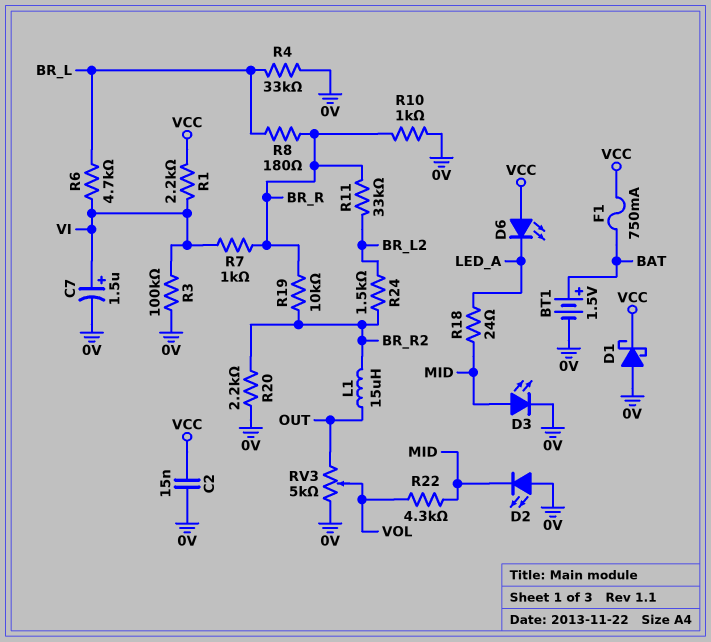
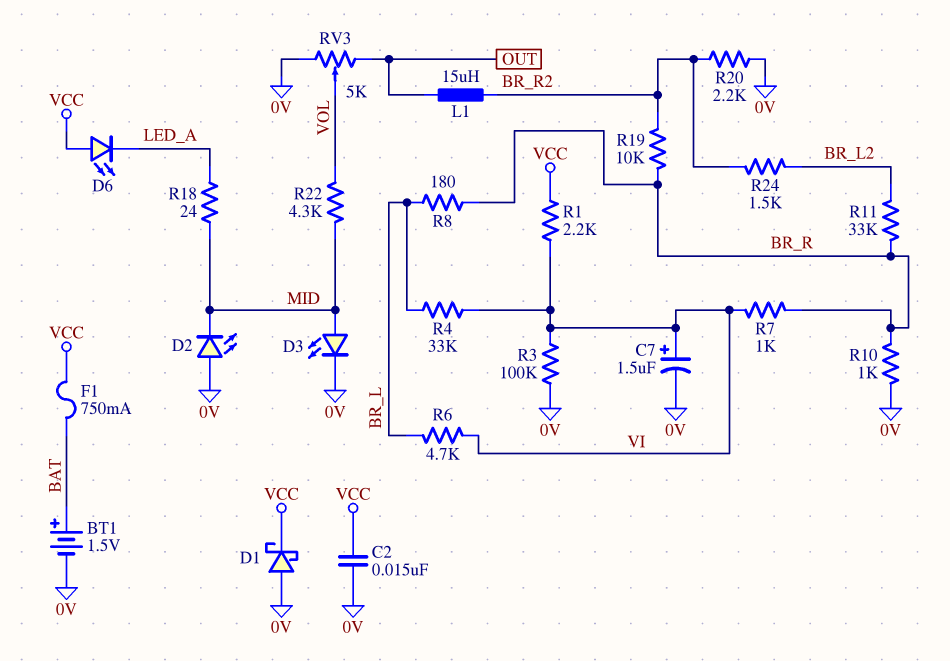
R4: 33k (0V, BR_L) -> 33k (BR_L, VI)

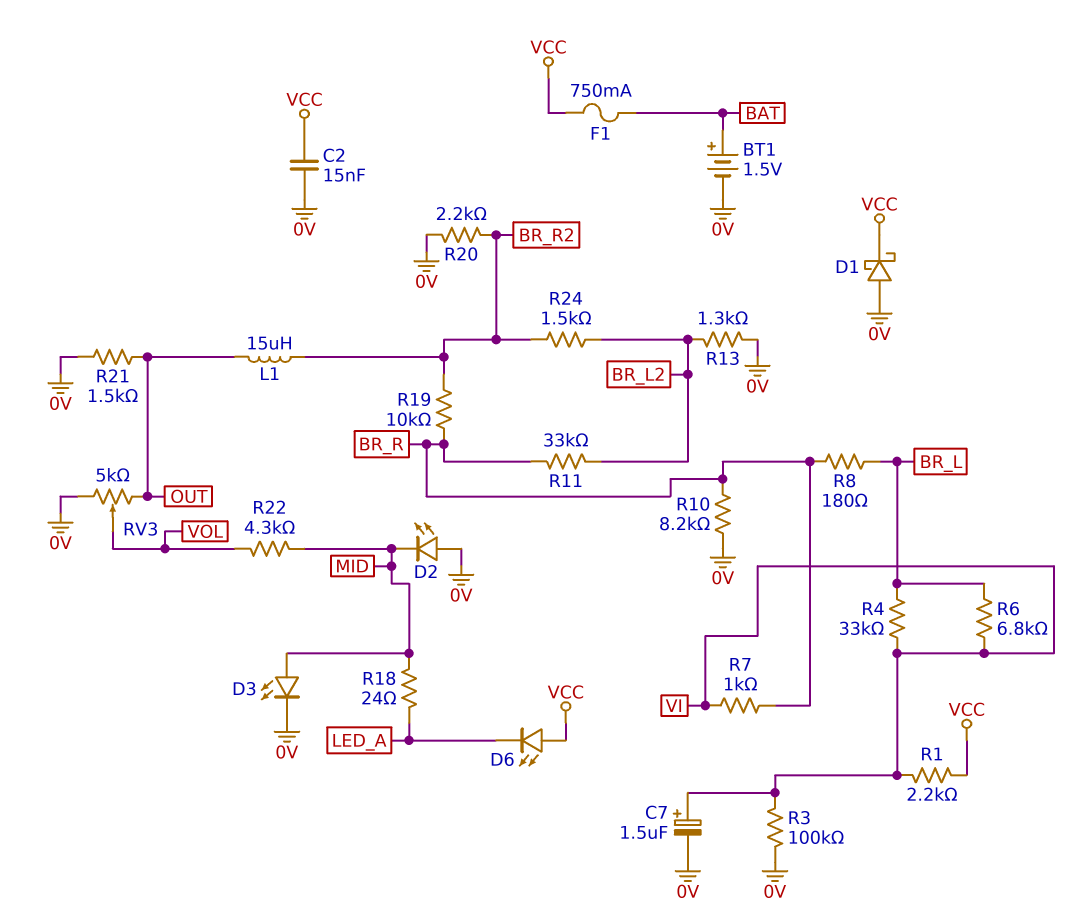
R6: 4.7k (BR_L, VI) -> 6.8k (BR_L, VI)
R10: 1k (0V, BR_R) -> 8.2k (0V, BR_R)
R13: none -> 1.3k (0V, BR_L2)
R21: none -> 1.5k (0V, OUT)

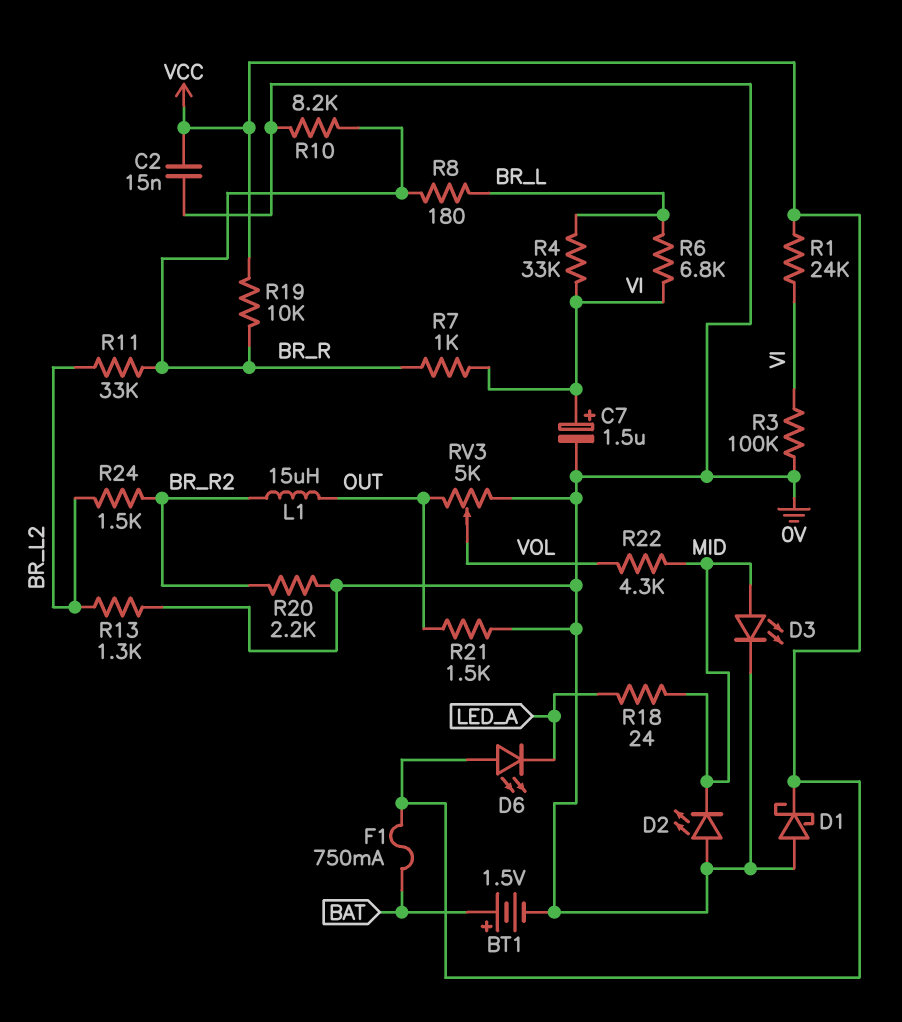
R1: 2.2k (VCC, VI) -> 24k (VCC, VI)
R19: 10k (BR_R, BR_R2) -> 10k (BR_R, VCC)

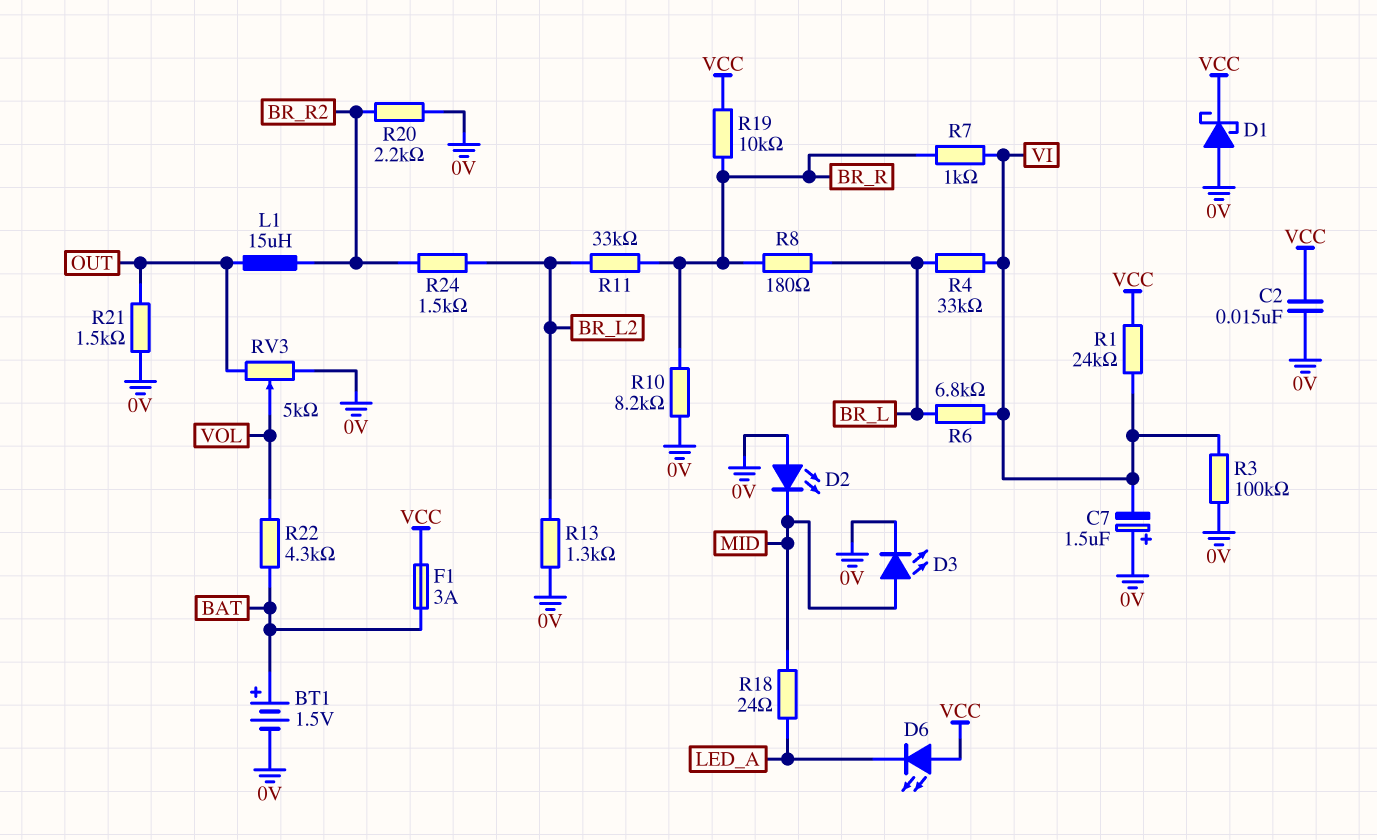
C7: 1.5uF (plus VI, minus 0V) -> 1.5uF (plus 0V, minus VI)
F1: 750mA (BAT, VCC) -> 3A (BAT, VCC)
R22: 4.3k (MID, VOL) -> 4.3k (BAT, VOL)

